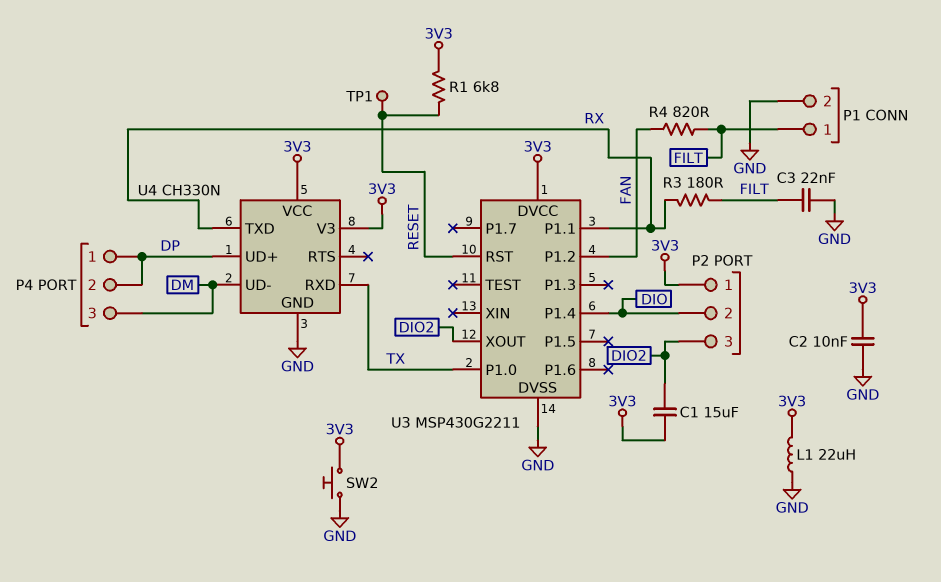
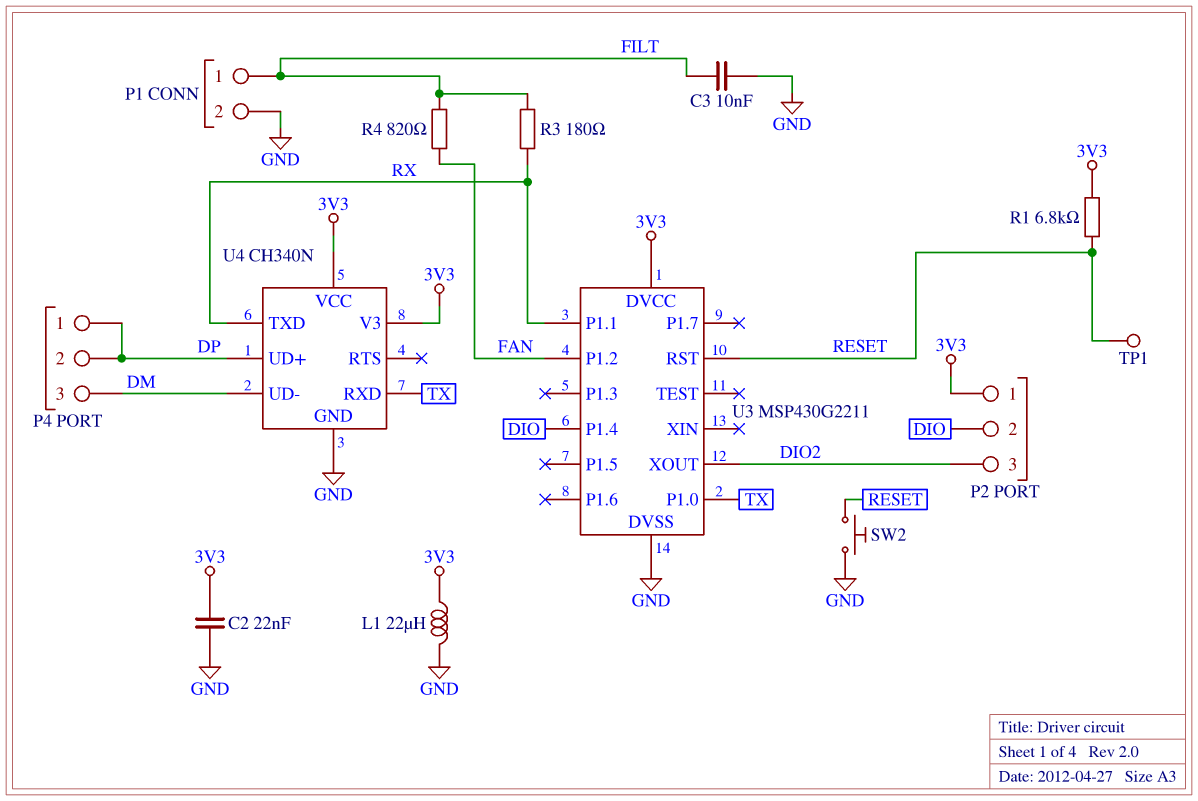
C1: 15uF (3V3, DIO2) -> none
C2: 10nF (3V3, GND) -> 22nF (3V3, GND)
C3: 22nF (FILT, GND) -> 10nF (FILT, GND)
SW2: button (3V3, GND) -> button (GND, RESET)
U4: CH330N -> CH340N

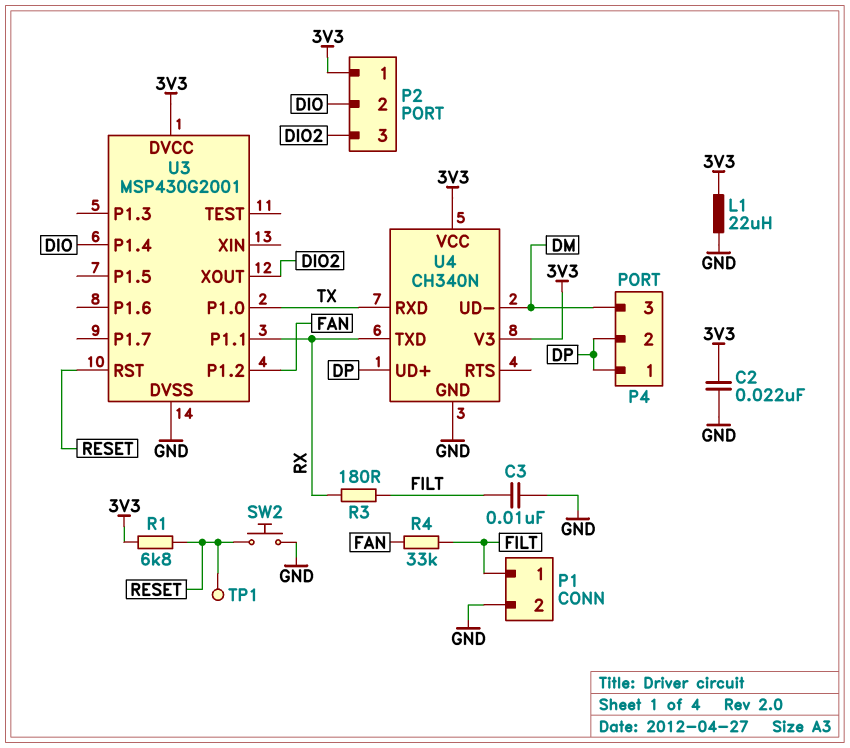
R4: 820 (FAN, FILT) -> 33k (FAN, FILT)
U3: MSP430G2211 -> MSP430G2001

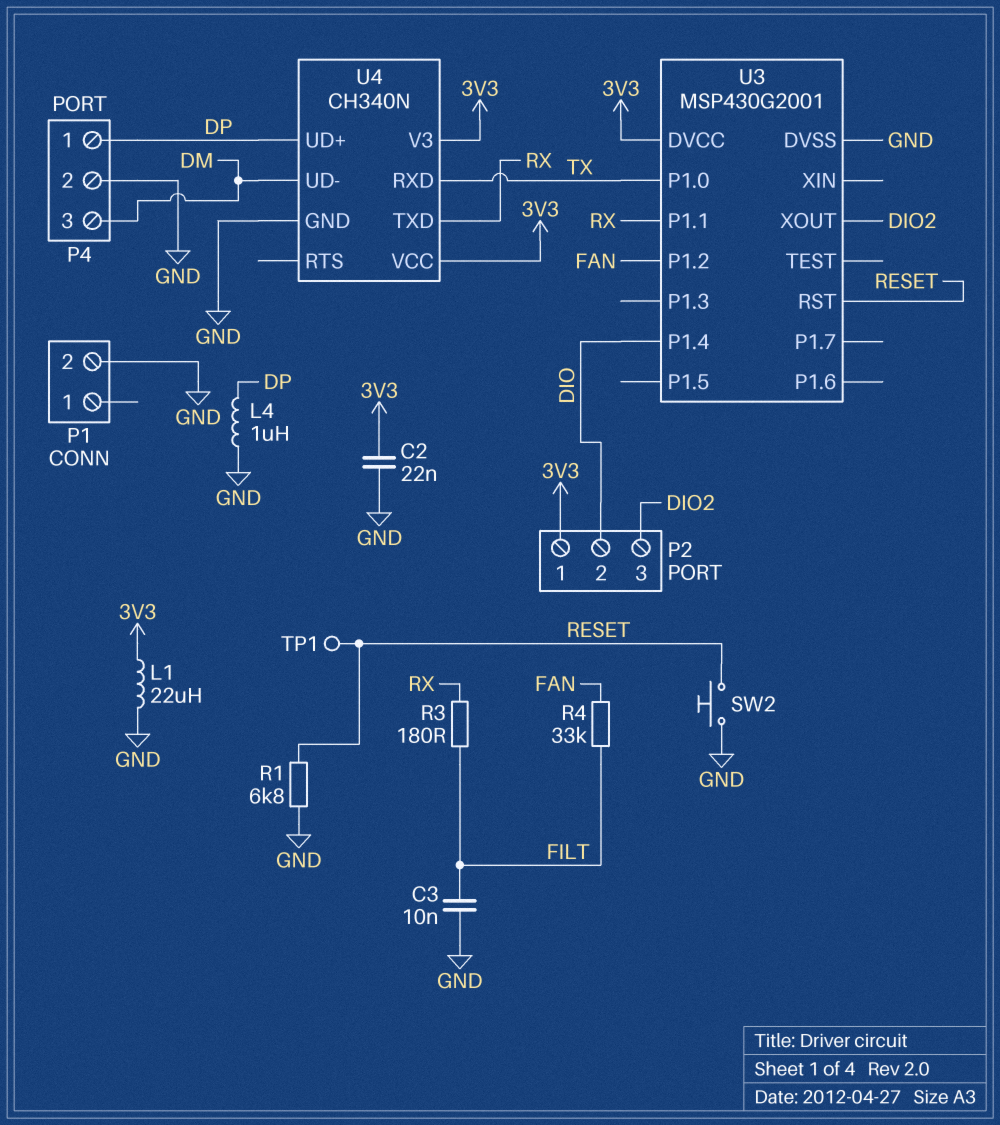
L4: none -> 1uH (DP, GND)
P1 pin 1: FILT -> none
P4 pin 2: DP -> GND
R1: 6.8k (3V3, RESET) -> 6.8k (GND, RESET)

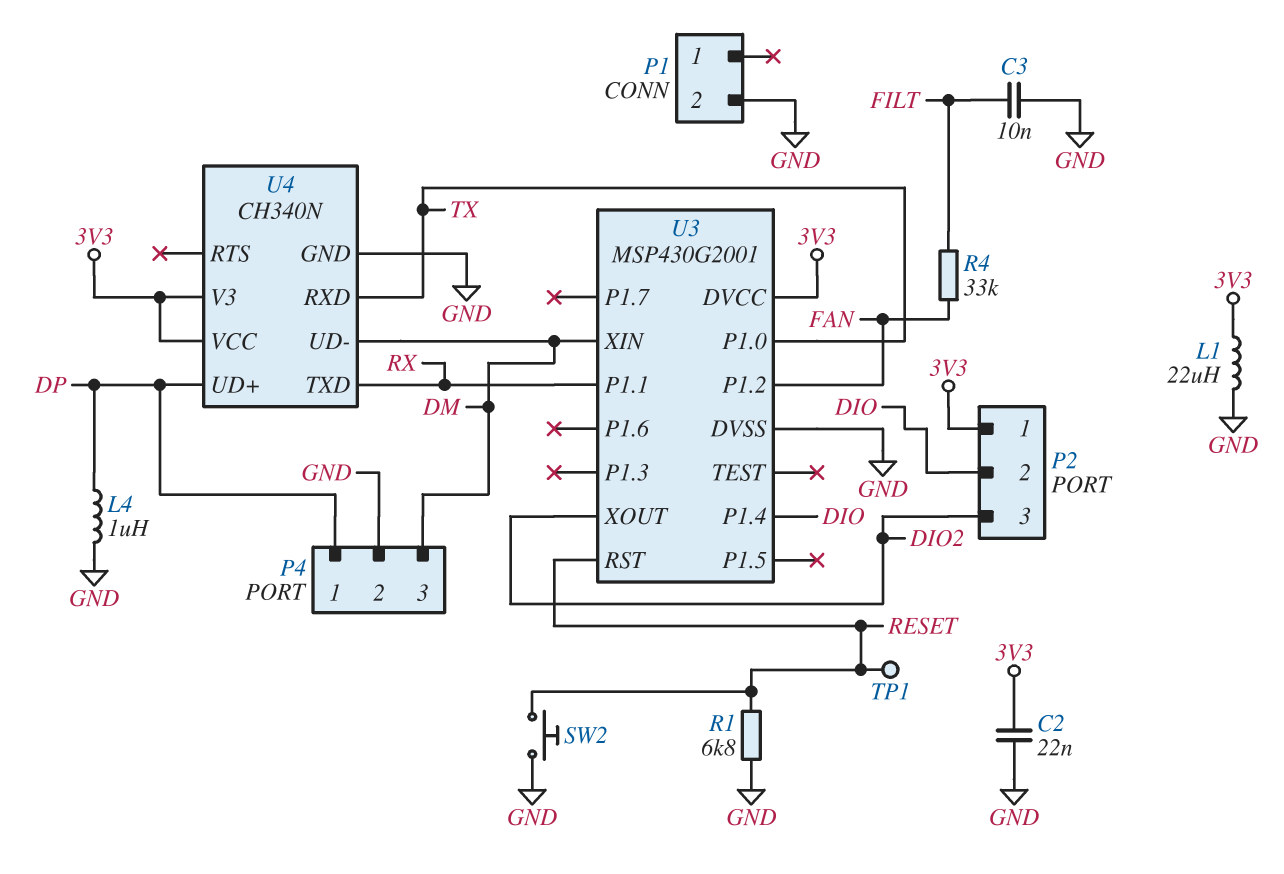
R3: 180 (FILT, RX) -> none
U3 pin XIN: none -> DM

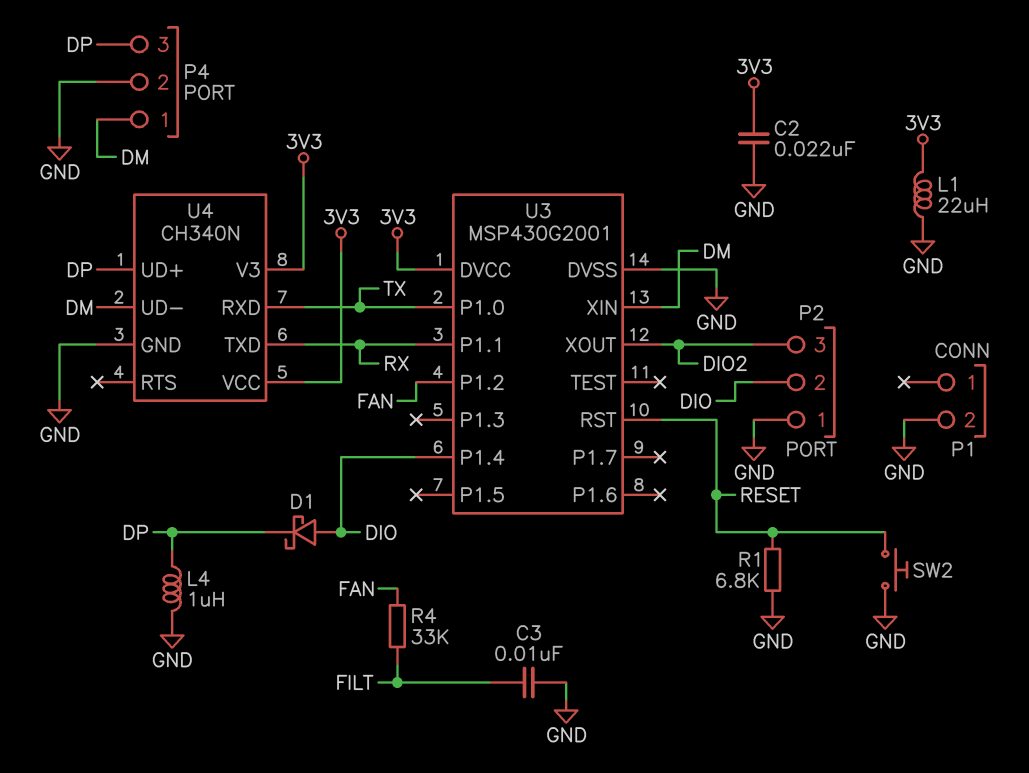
D1: none -> schottky (A DIO, K DP)
P2 pin 1: 3V3 -> GND
P4 pin 1: DP -> DM
P4 pin 3: DM -> DP
TP1: test point (RESET) -> none

